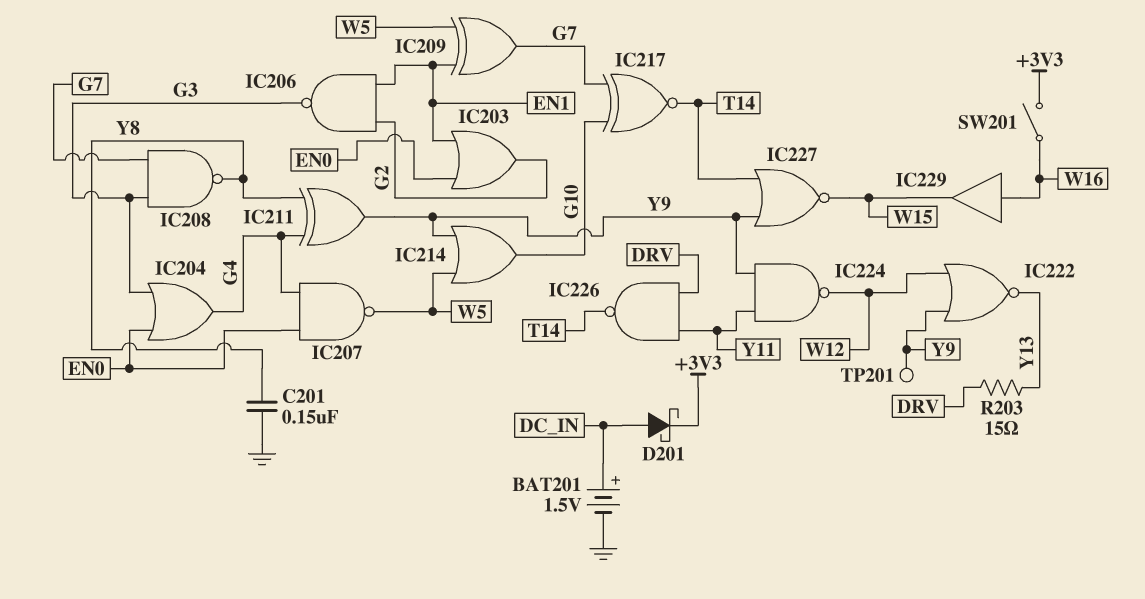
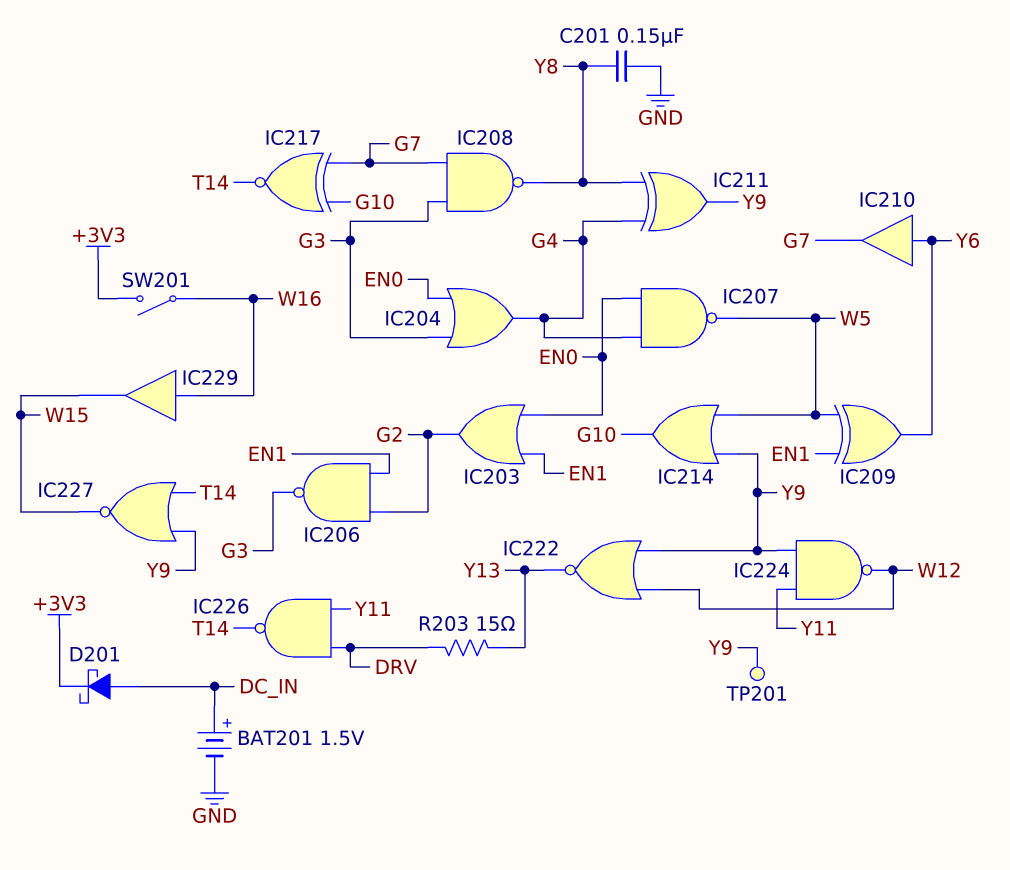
IC209: XOR (in EN1, in W5, out G7) -> XOR (in EN1, in W5, out Y6)
IC210: none -> buffer (in Y6, out G7)

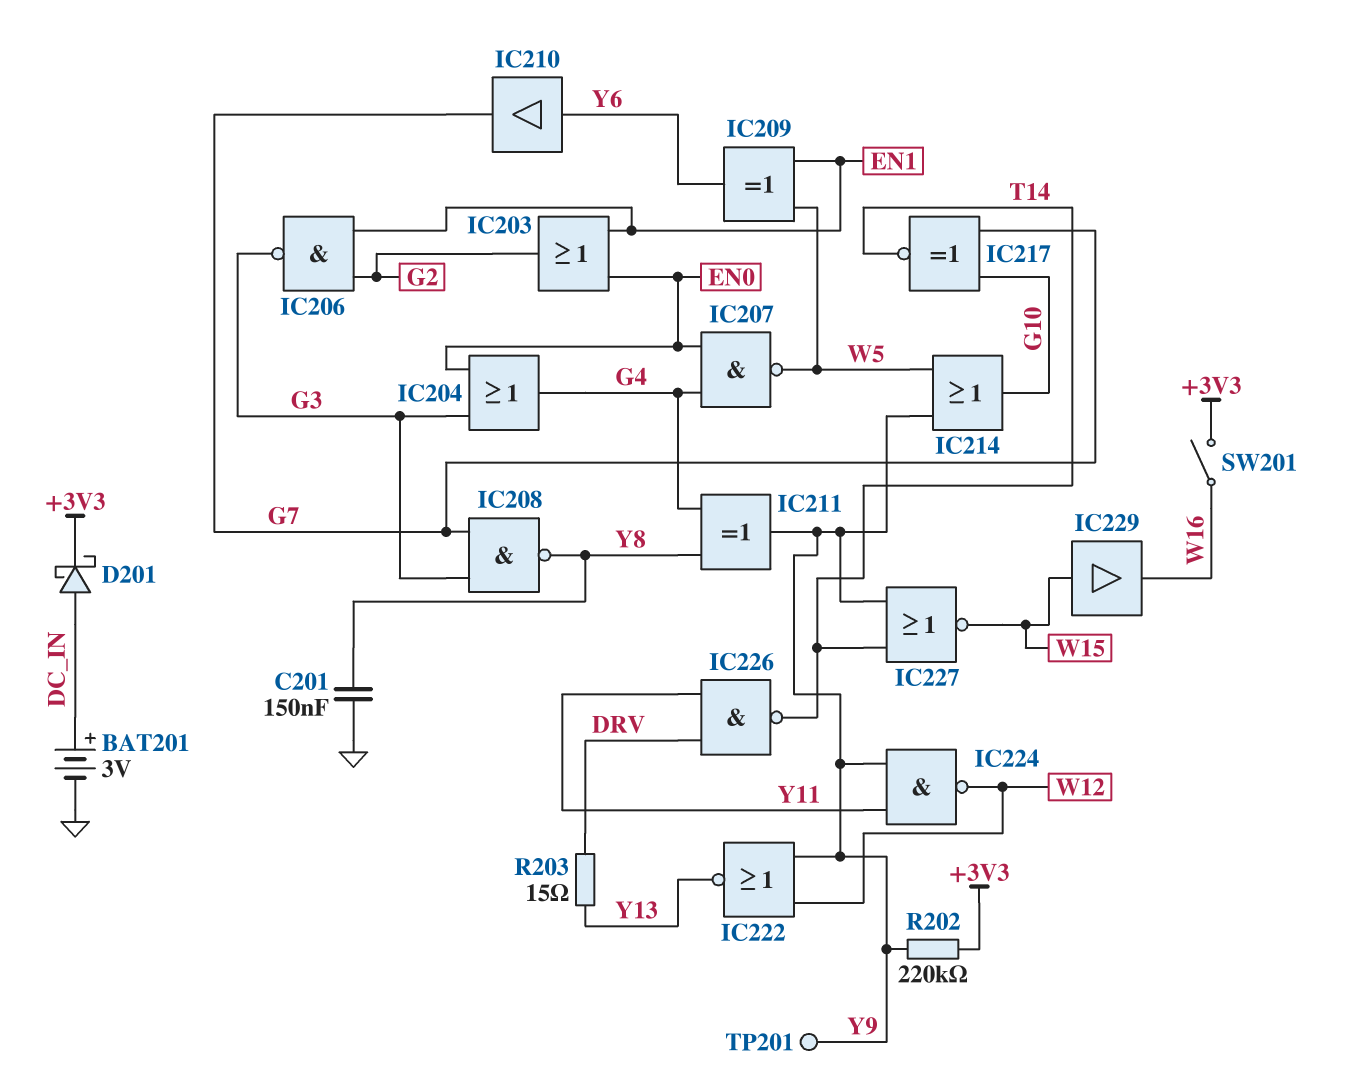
BAT201: 1.5V (plus DC_IN, minus GND) -> 3V (plus DC_IN, minus GND)
IC229: buffer (in W16, out W15) -> buffer (in W15, out W16)
R202: none -> 220k (+3V3, Y9)

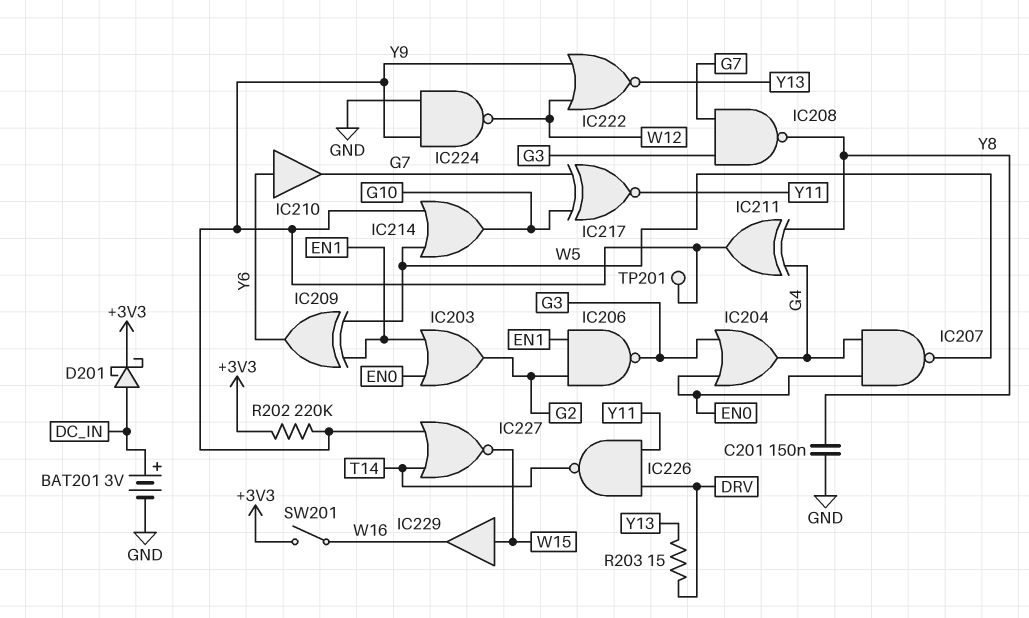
IC217: XNOR (in G7, in G10, out T14) -> XNOR (in G7, in G10, out Y11)
IC224: NAND (in Y9, in Y11, out W12) -> NAND (in GND, in Y9, out W12)

